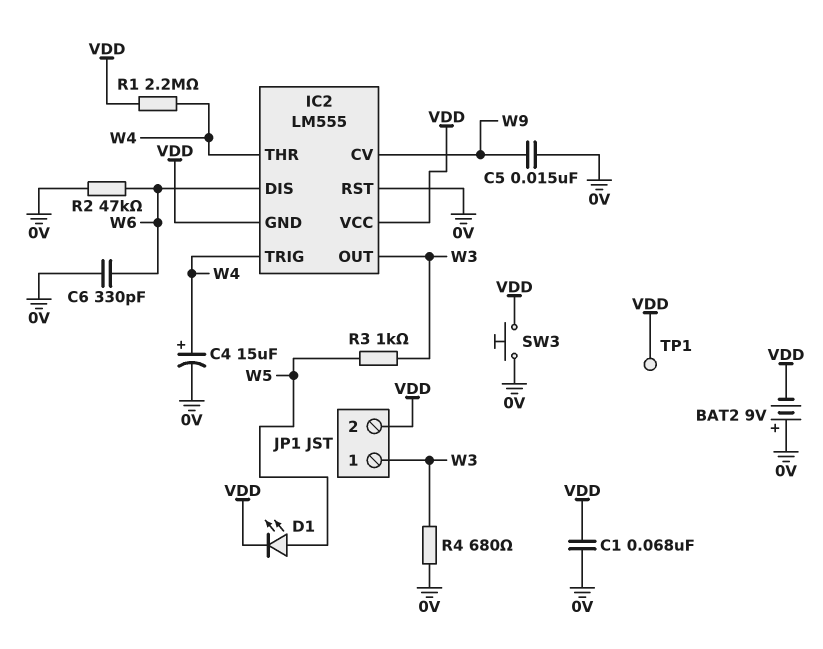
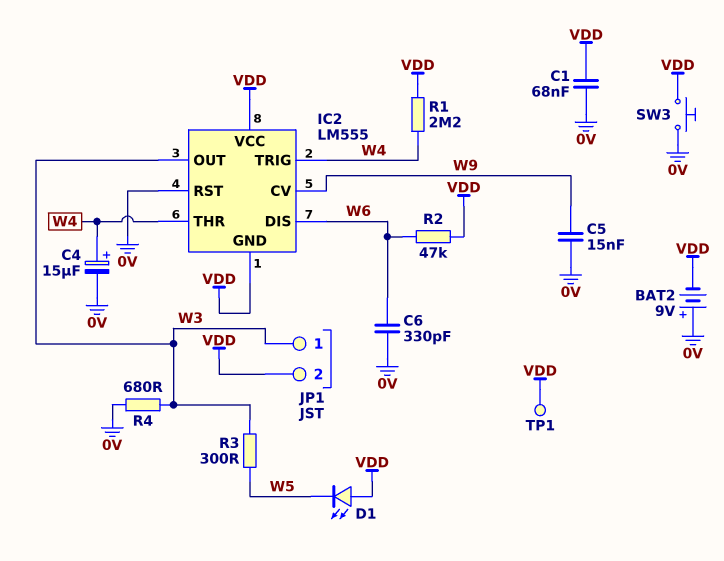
D1: LED (A W5, K VDD) -> LED (A VDD, K W5)
R2: 47k (0V, W6) -> 47k (VDD, W6)
R3: 1k (W3, W5) -> 300 (W3, W5)

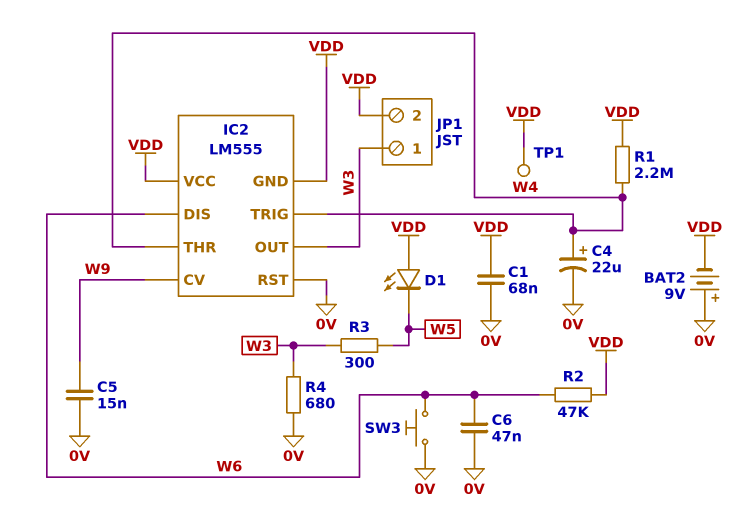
C4: 15uF (plus W4, minus 0V) -> 22uF (plus W4, minus 0V)
C6: 330pF (0V, W6) -> 47nF (0V, W6)
SW3: button (0V, VDD) -> button (0V, W6)

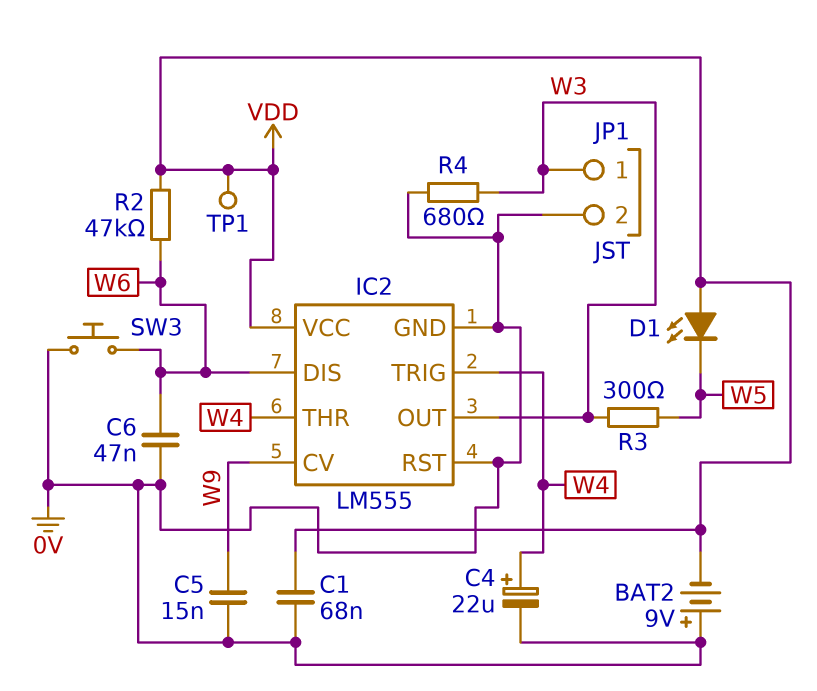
IC2 pin GND: VDD -> 0V
JP1 pin 2: VDD -> 0V
R1: 2.2M (VDD, W4) -> none

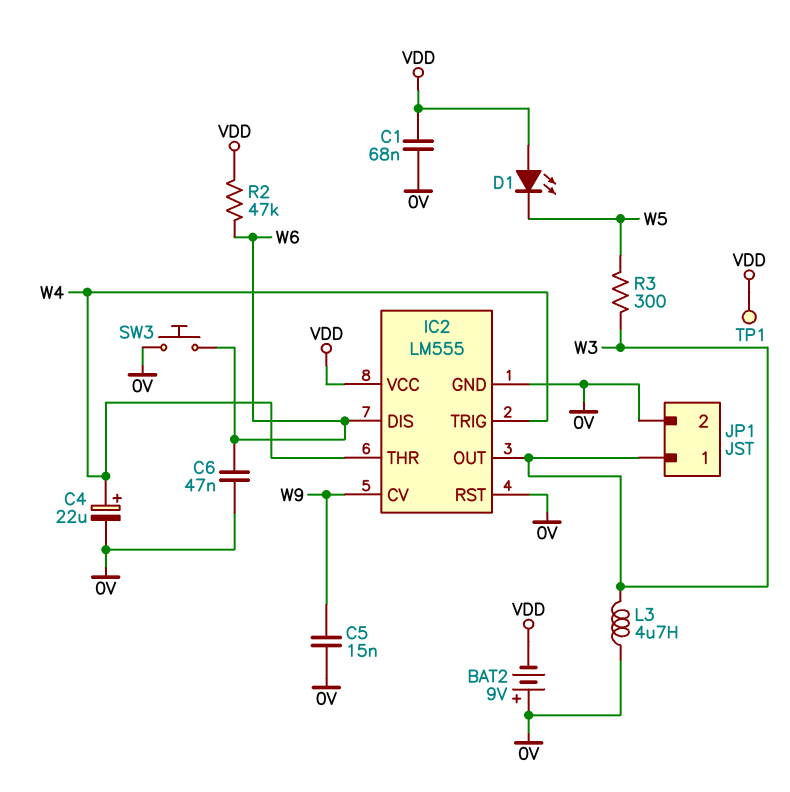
L3: none -> 4.7uH (0V, W3)
R4: 680 (0V, W3) -> none

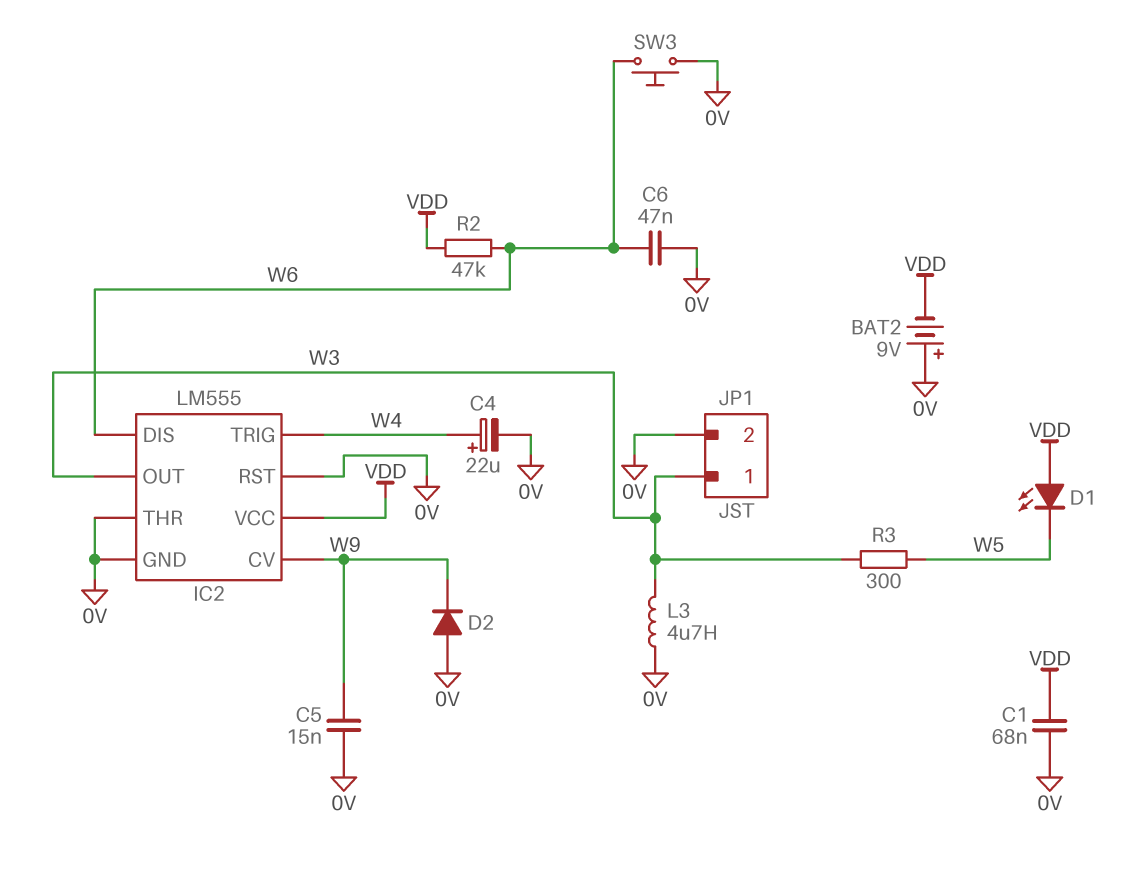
D2: none -> diode (A 0V, K W9)
IC2 pin THR: W4 -> 0V
TP1: test point (VDD) -> none

